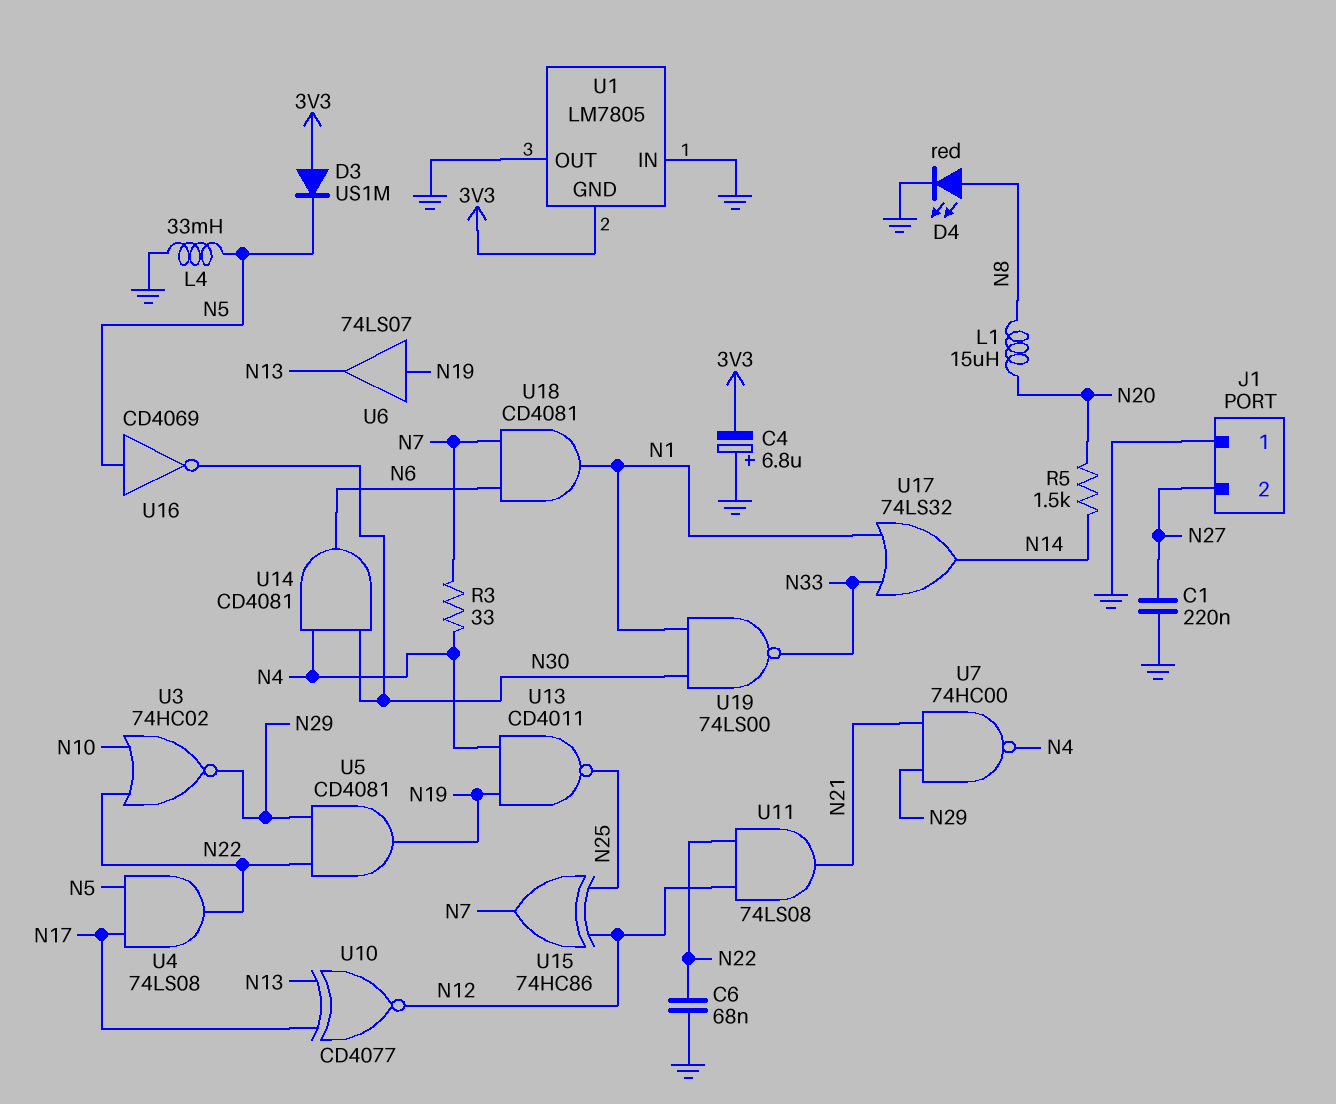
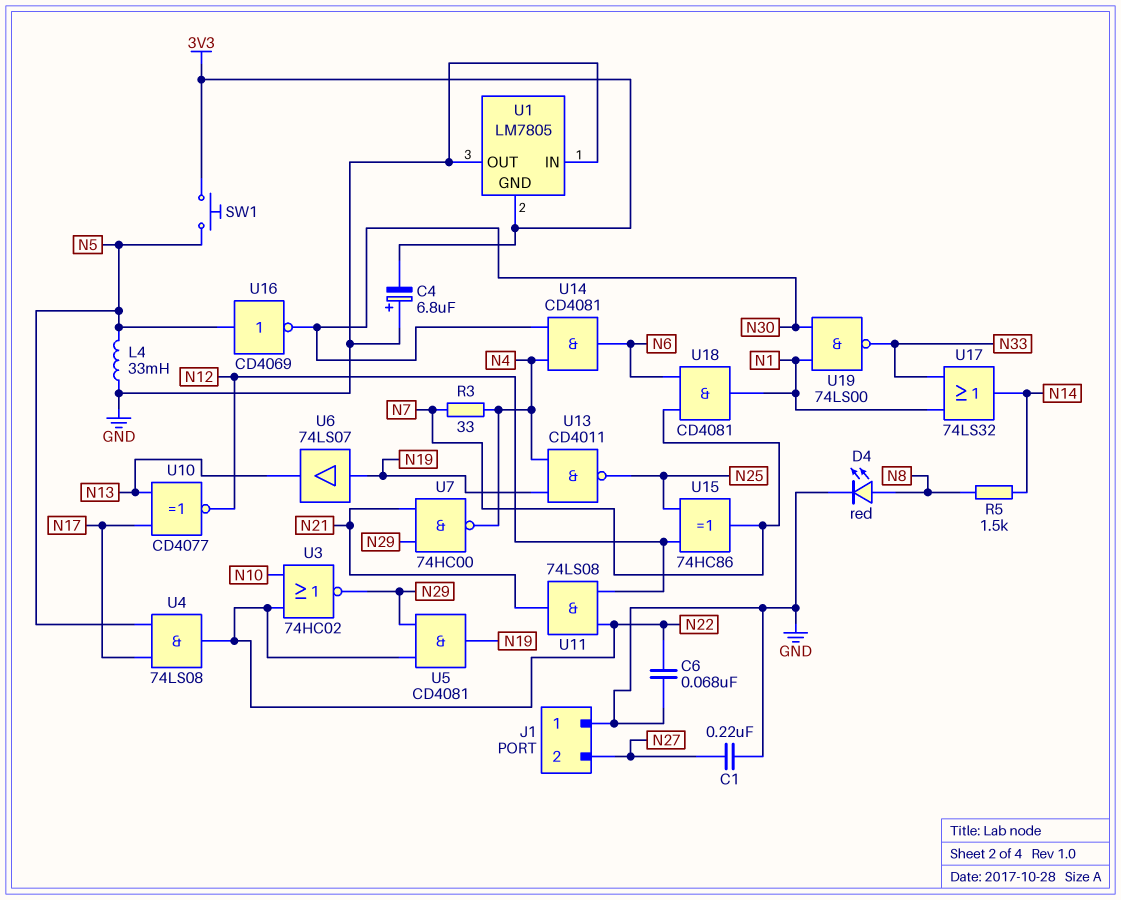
D3: diode US1M (A 3V3, K N5) -> none
L1: 15uH (N8, N20) -> none
R5: 1.5k (N14, N20) -> 1.5k (N8, N14)
SW1: none -> button (3V3, N5)

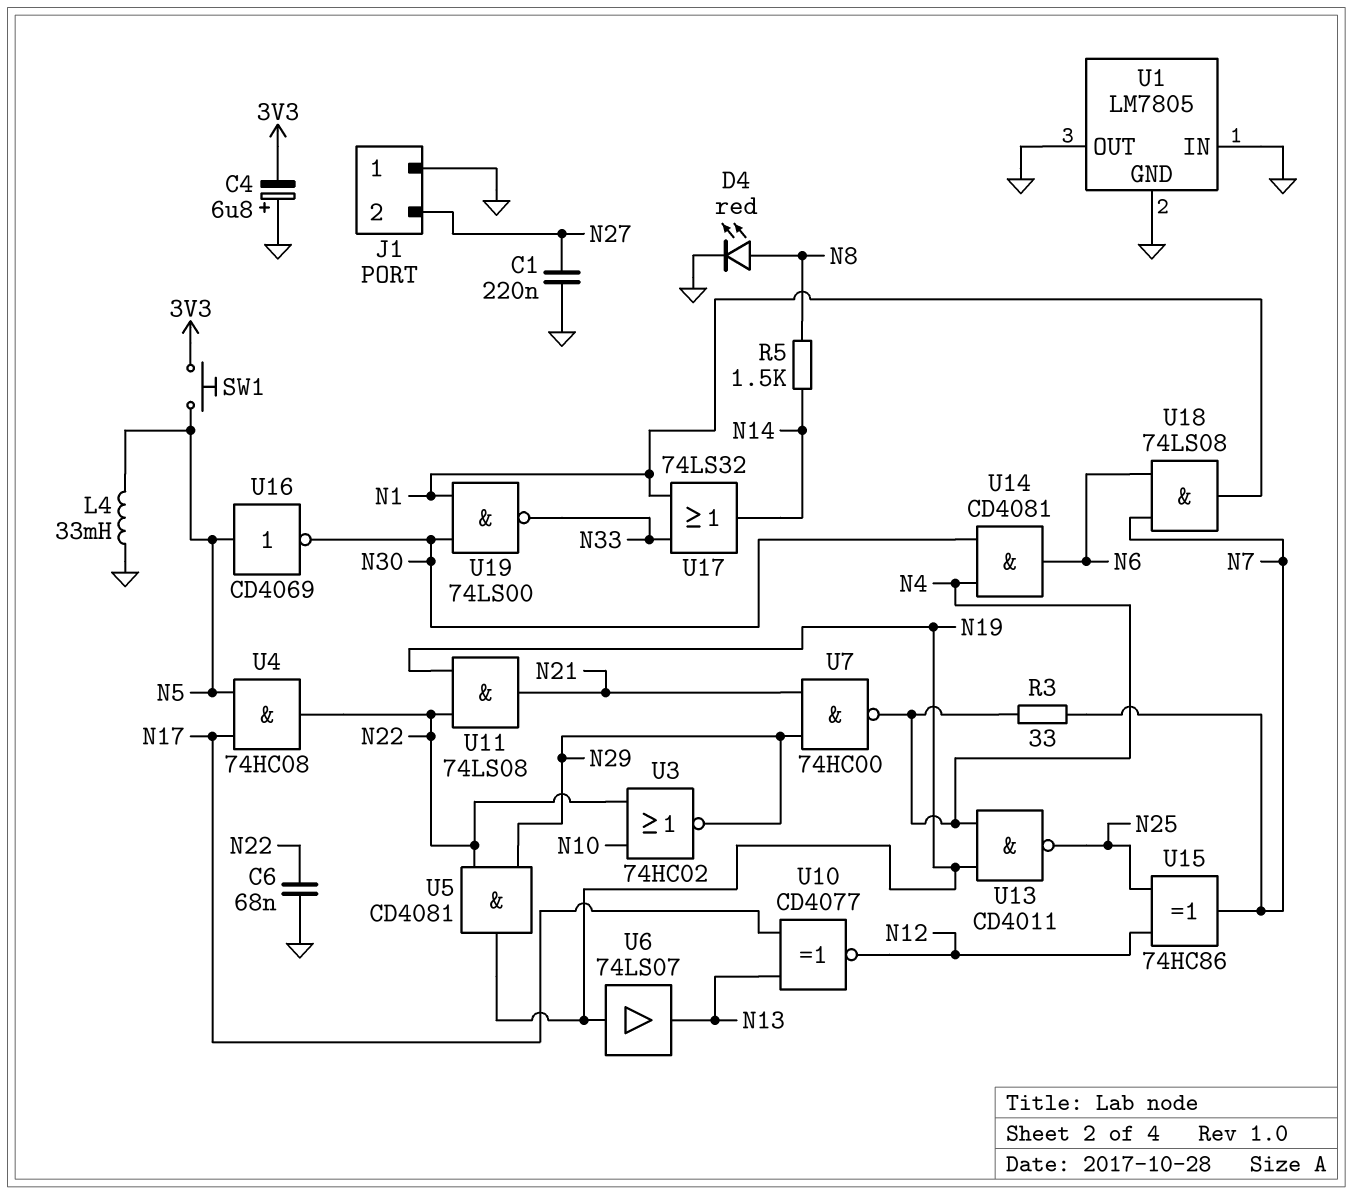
U1 pin GND: 3V3 -> GND
U4: AND 74LS08 (in N5, in N17, out N22) -> AND 74HC08 (in N5, in N17, out N22)
U11: AND 74LS08 (in N12, in N22, out N21) -> AND 74LS08 (in N19, in N22, out N21)
U18: AND CD4081 (in N6, in N7, out N1) -> AND 74LS08 (in N6, in N7, out N1)

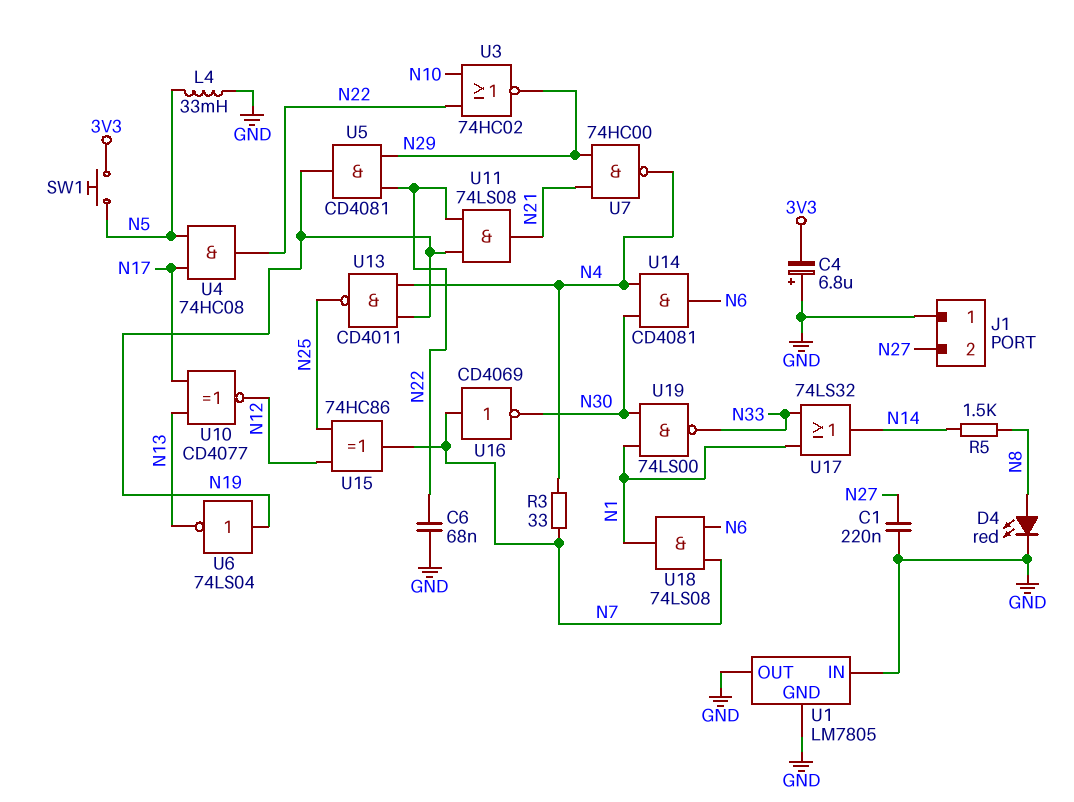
U6: buffer 74LS07 (in N19, out N13) -> NOT 74LS04 (in N19, out N13)
U16: NOT CD4069 (in N5, out N30) -> NOT CD4069 (in N7, out N30)

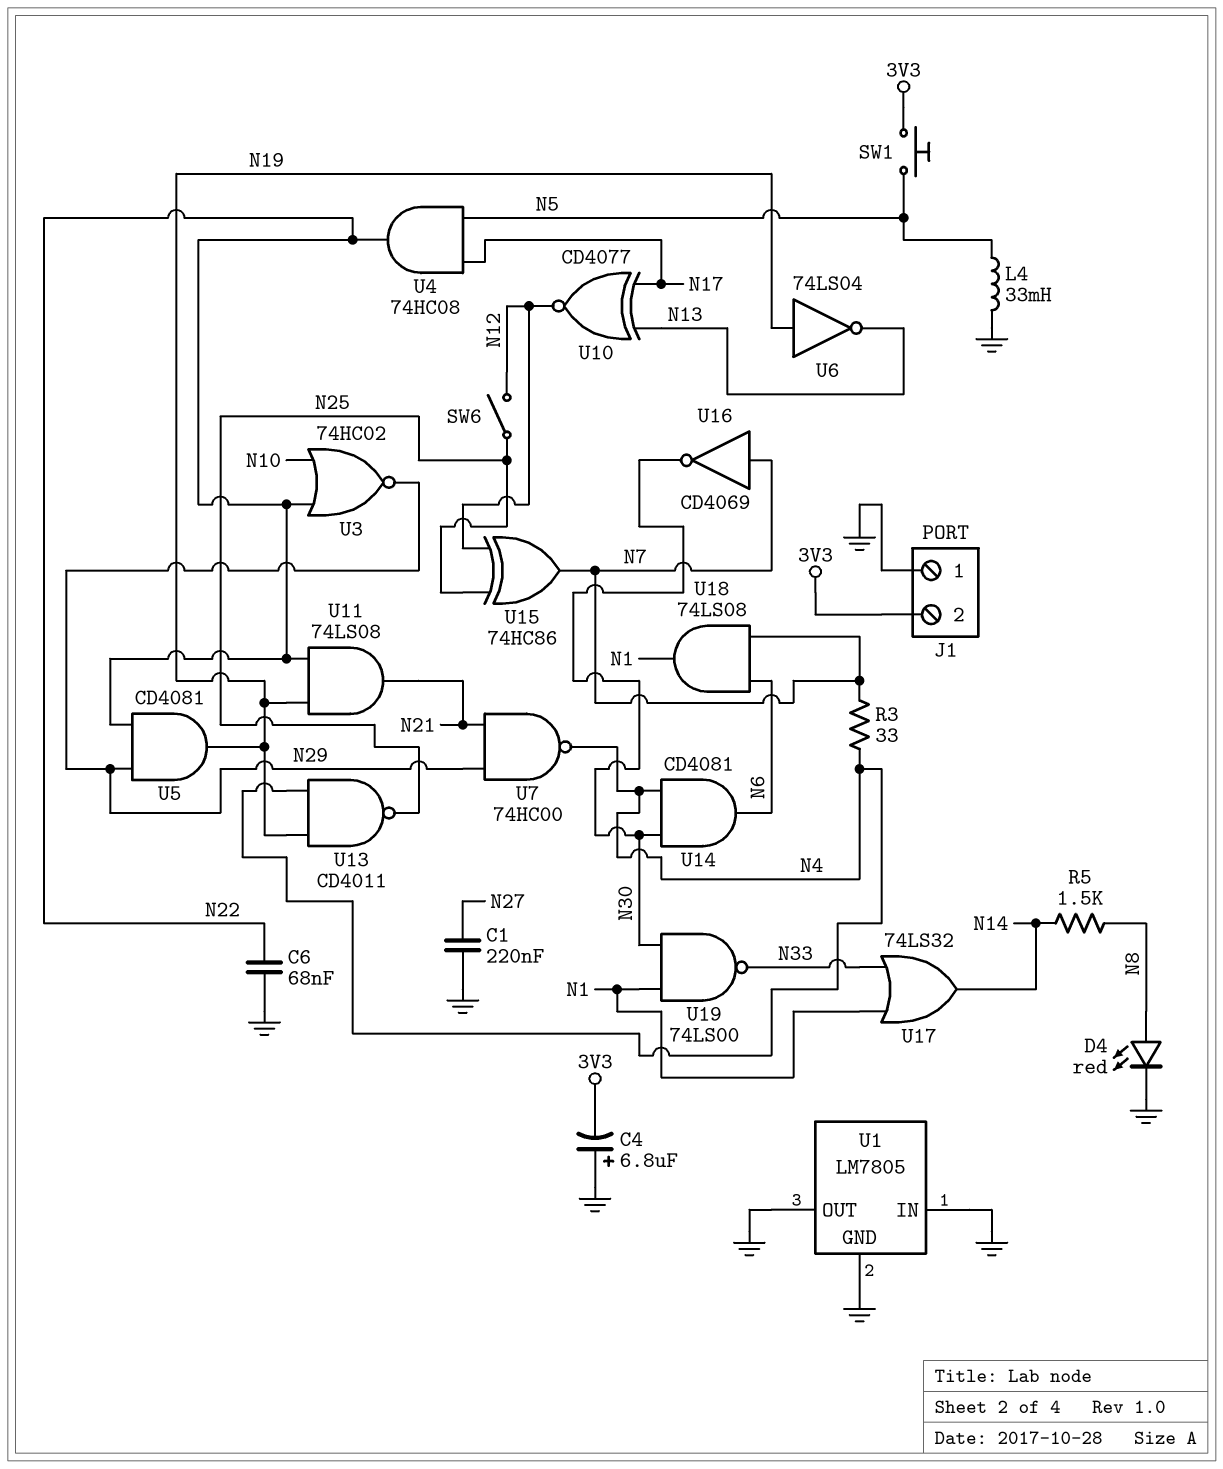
J1 pin 2: N27 -> 3V3
SW6: none -> switch (N12, N25)

